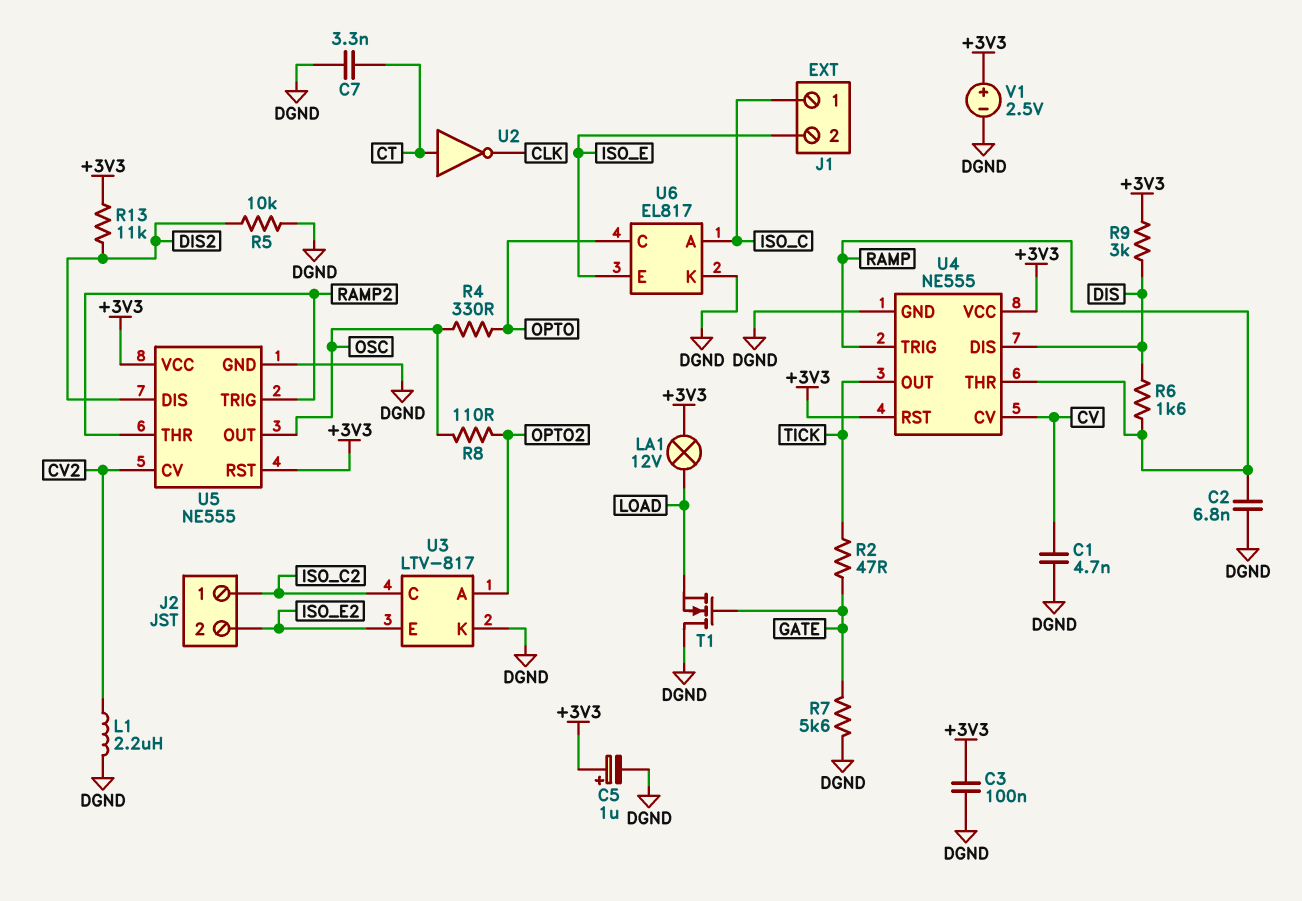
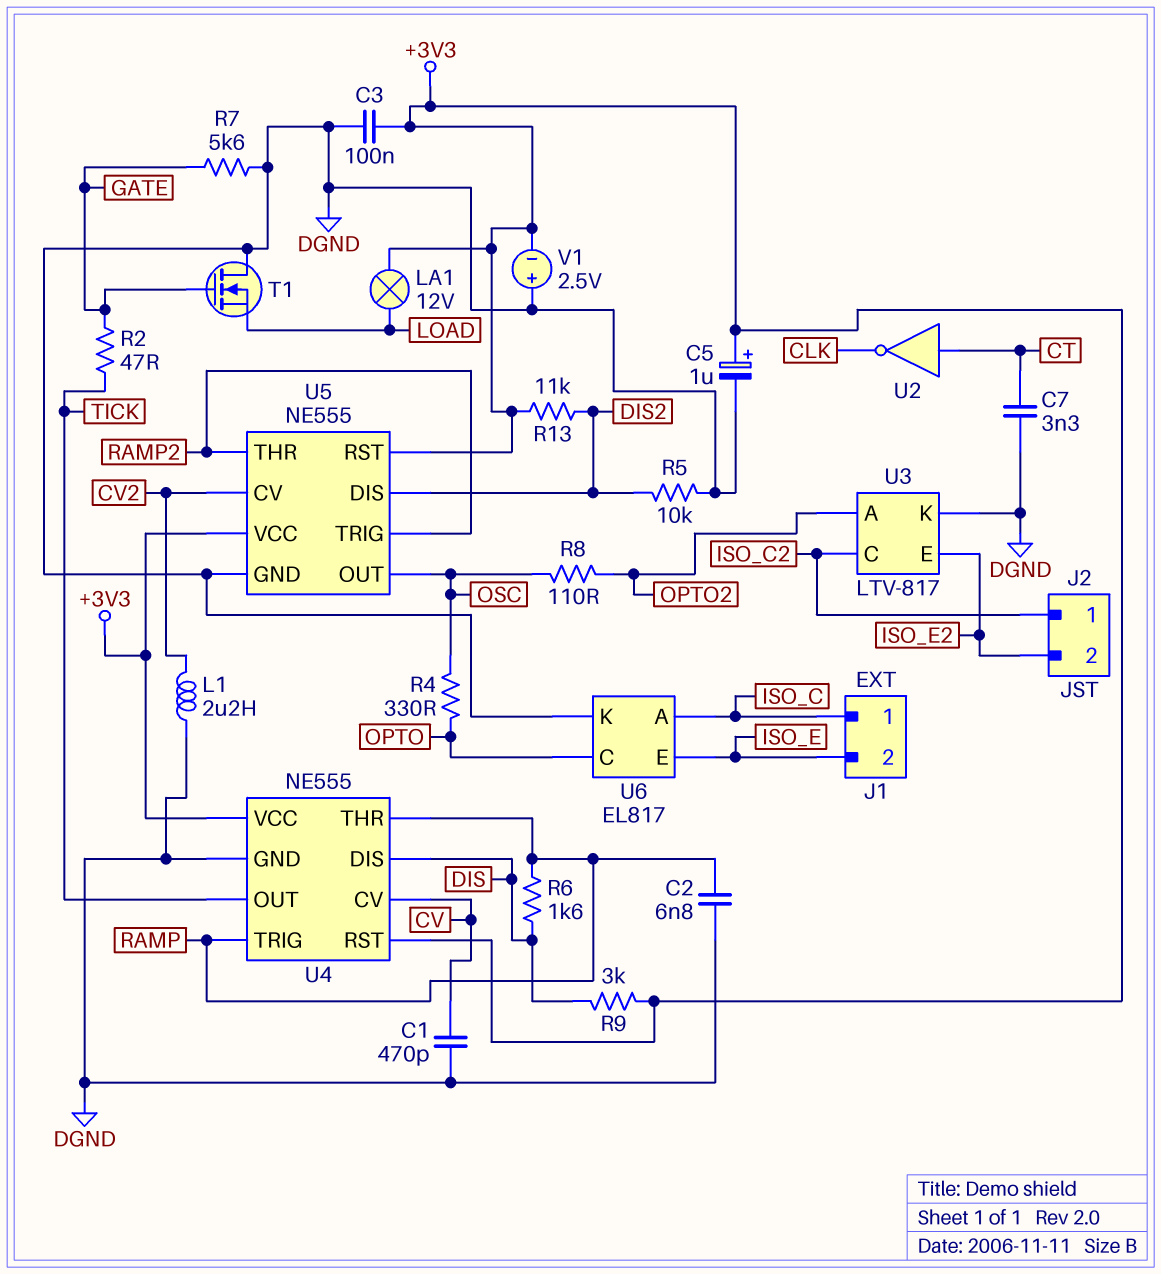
C1: 4.7nF (CV, DGND) -> 470pF (CV, DGND)
V1: 2.5V (plus +3V3, minus DGND) -> 2.5V (plus DGND, minus +3V3)

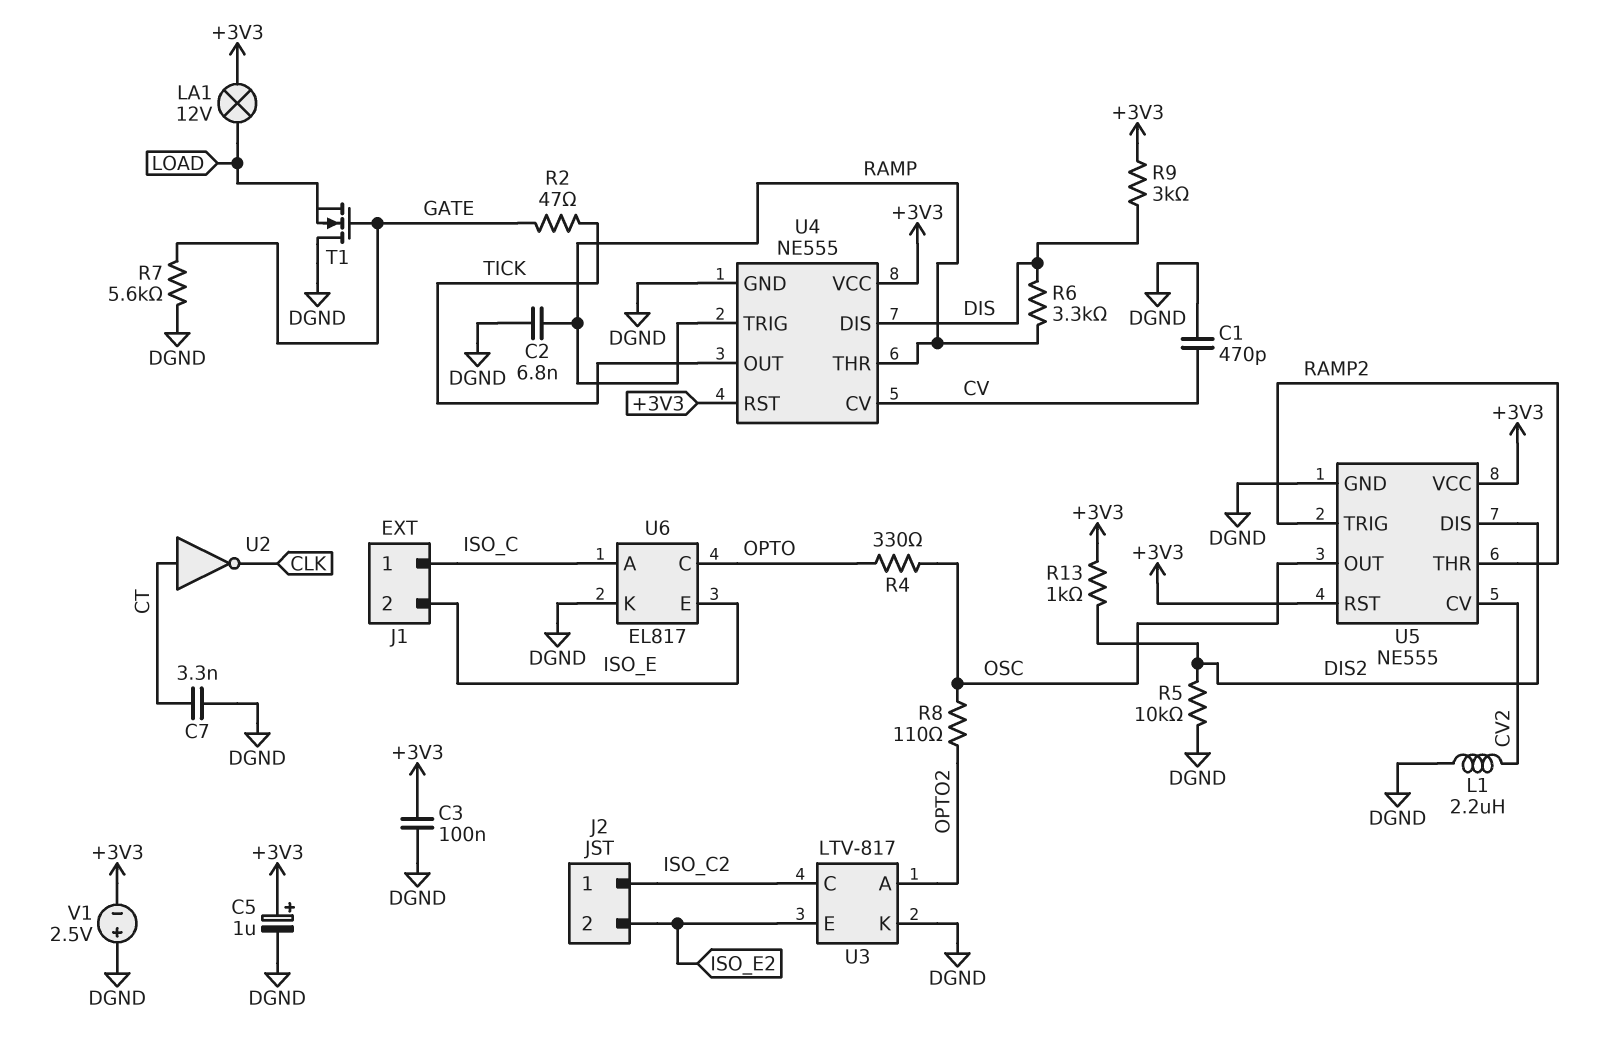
R6: 1.6k (DIS, RAMP) -> 3.3k (DIS, RAMP)
R13: 11k (+3V3, DIS2) -> 1k (+3V3, DIS2)

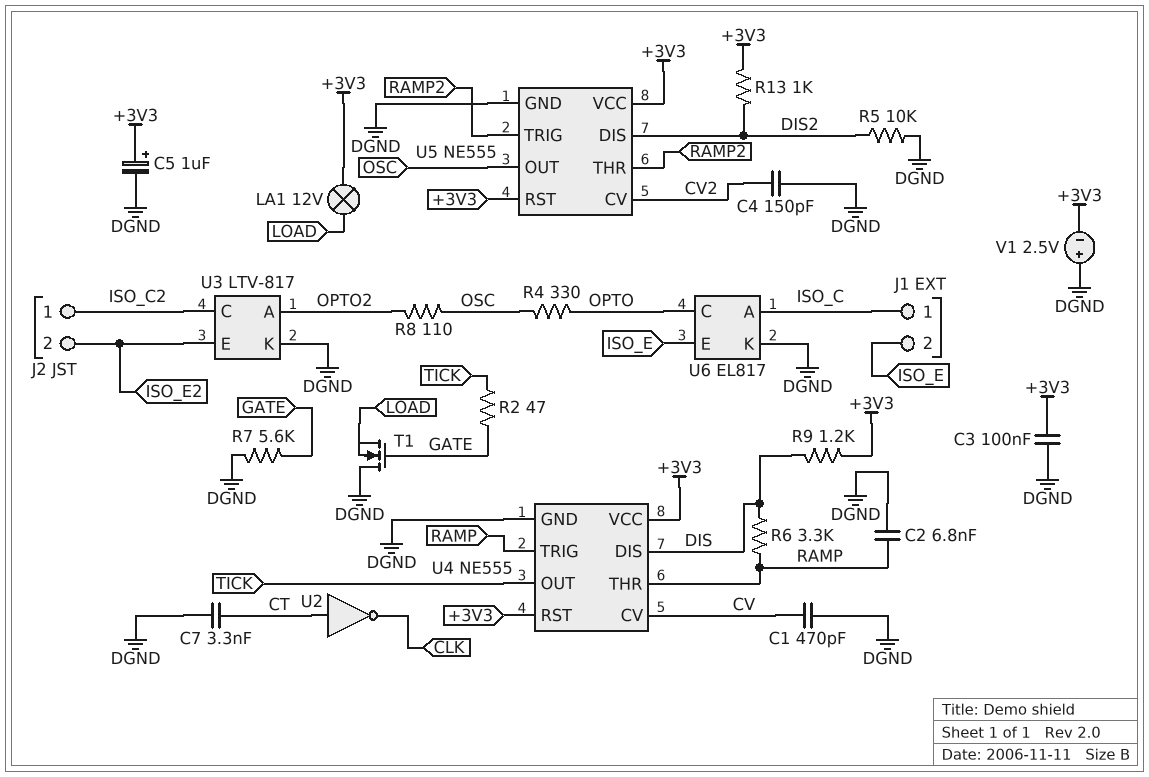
C4: none -> 150pF (CV2, DGND)
L1: 2.2uH (CV2, DGND) -> none
R9: 3k (+3V3, DIS) -> 1.2k (+3V3, DIS)

